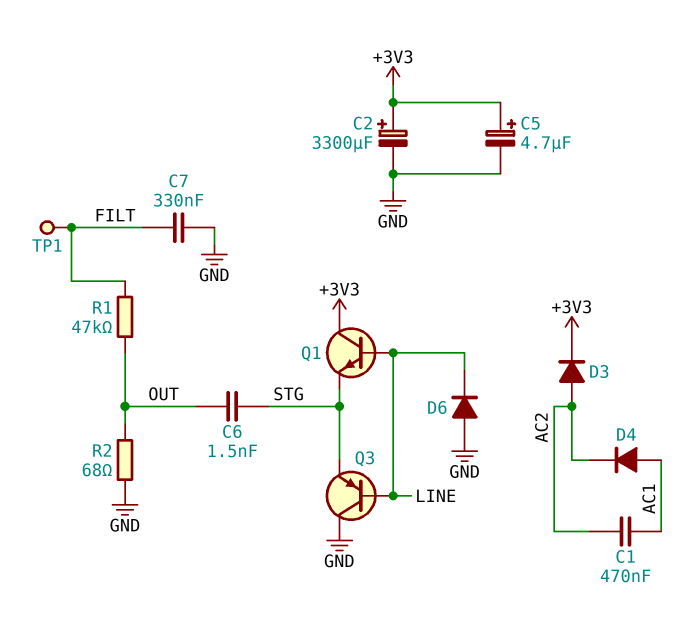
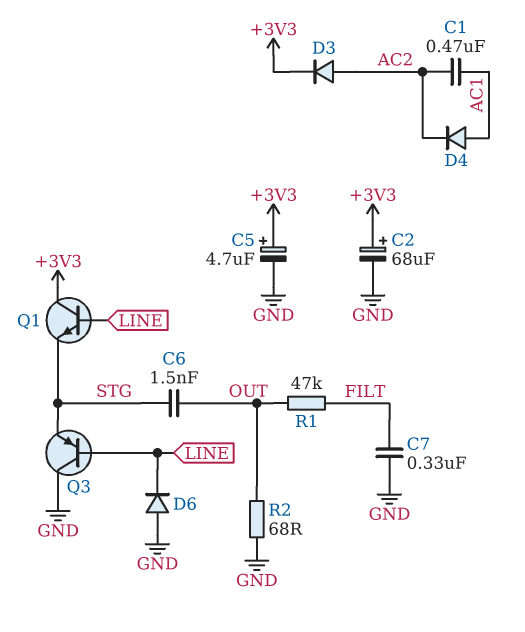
C2: 3300uF (plus +3V3, minus GND) -> 68uF (plus +3V3, minus GND)
TP1: test point (FILT) -> none

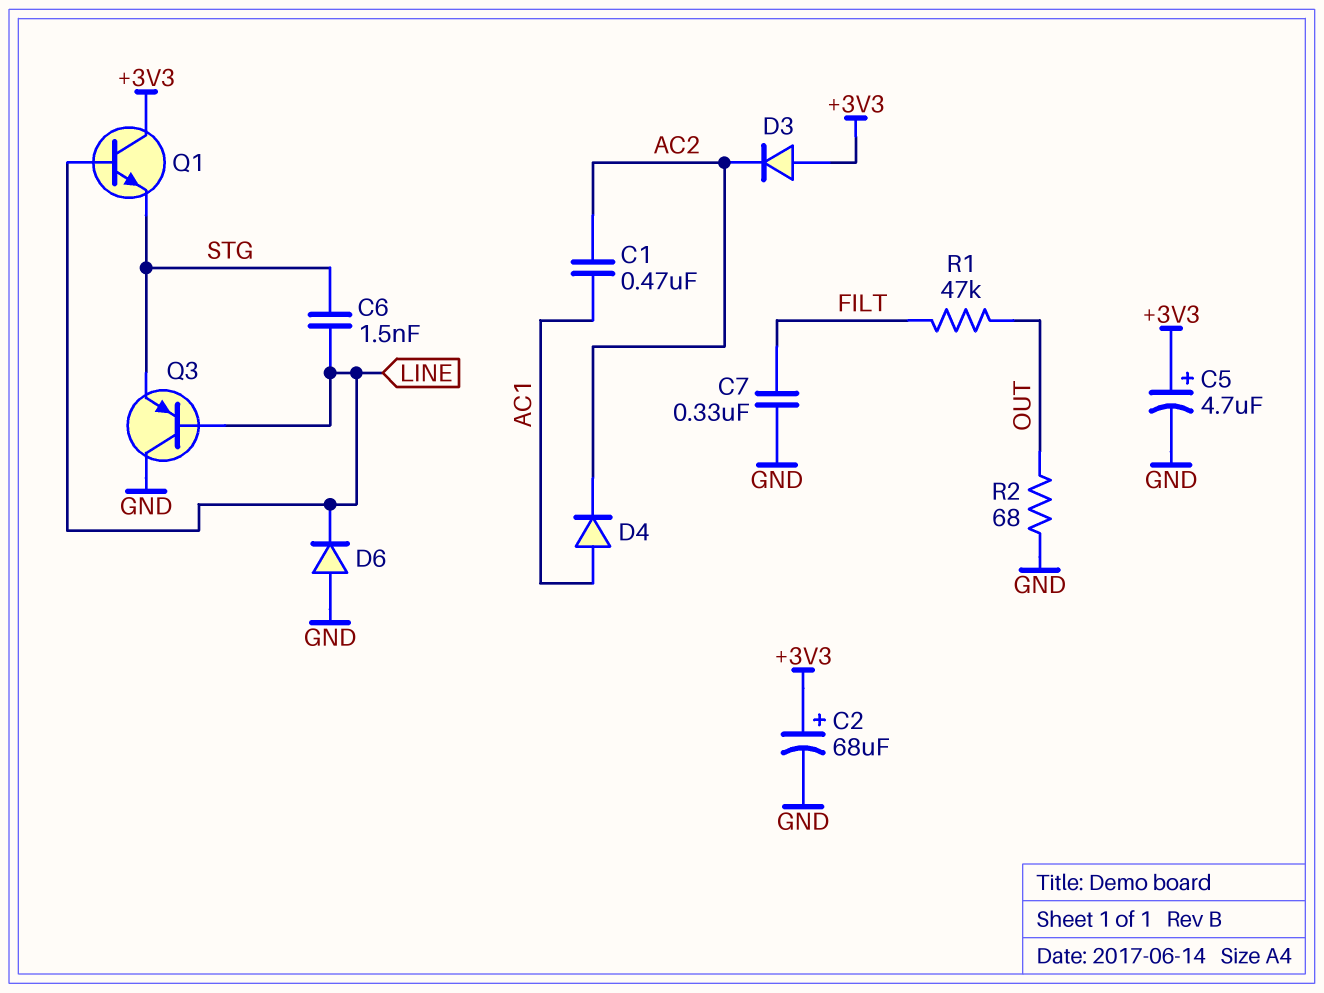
C6: 1.5nF (OUT, STG) -> 1.5nF (LINE, STG)
D3: diode (A AC2, K +3V3) -> diode (A +3V3, K AC2)

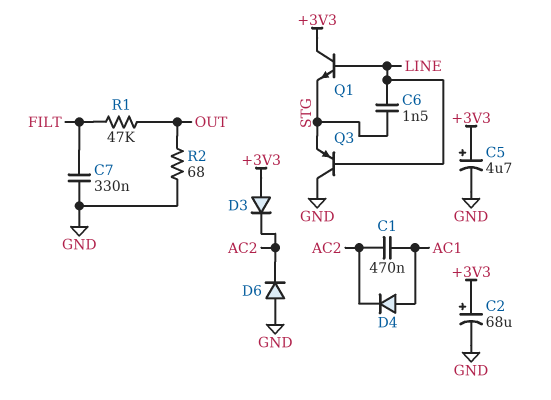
D6: diode (A GND, K LINE) -> diode (A GND, K AC2)

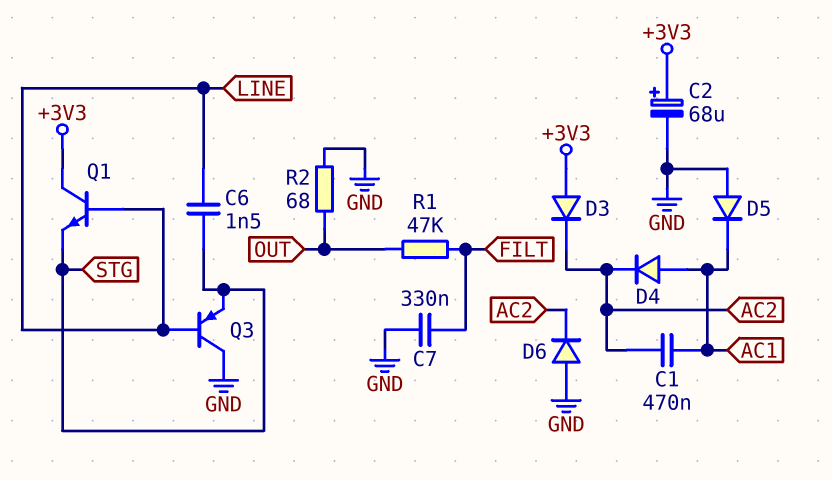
C5: 4.7uF (plus +3V3, minus GND) -> none
D5: none -> diode (A GND, K AC1)

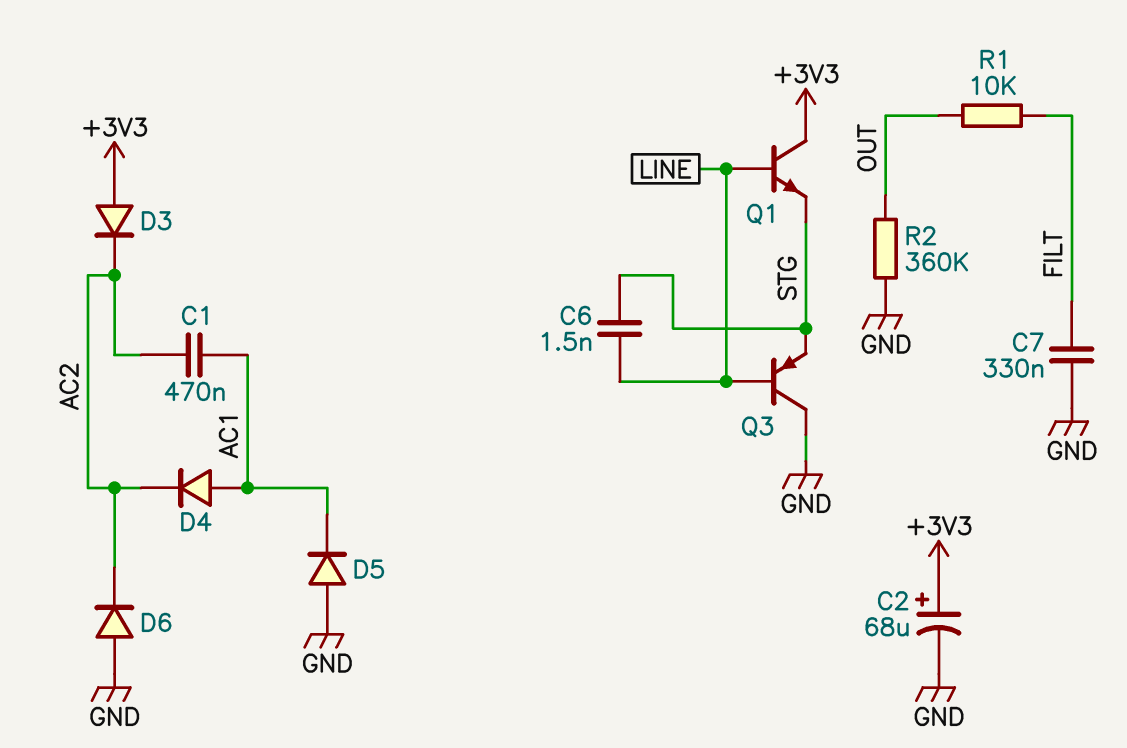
R1: 47k (FILT, OUT) -> 10k (FILT, OUT)
R2: 68 (GND, OUT) -> 360k (GND, OUT)

